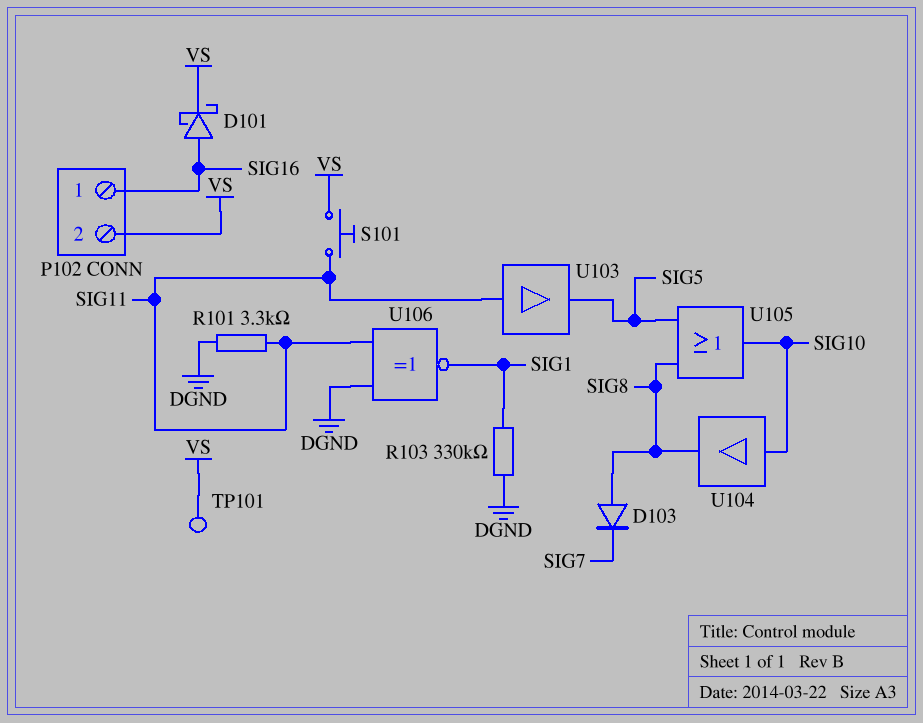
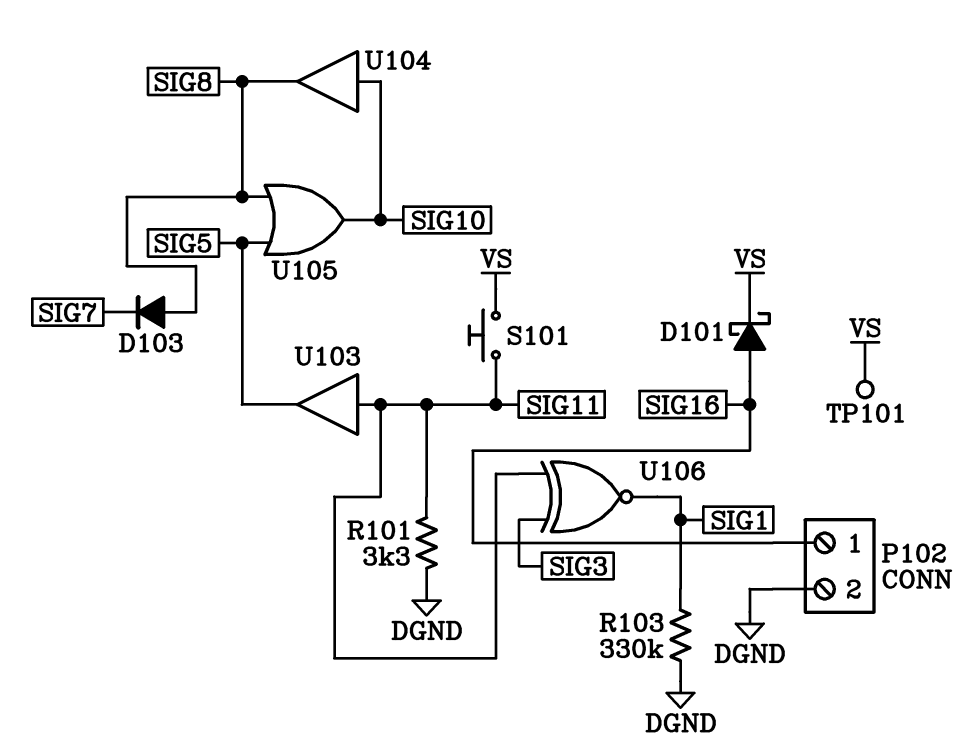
P102 pin 2: VS -> DGND
U106: XNOR (in DGND, in SIG11, out SIG1) -> XNOR (in SIG3, in SIG11, out SIG1)

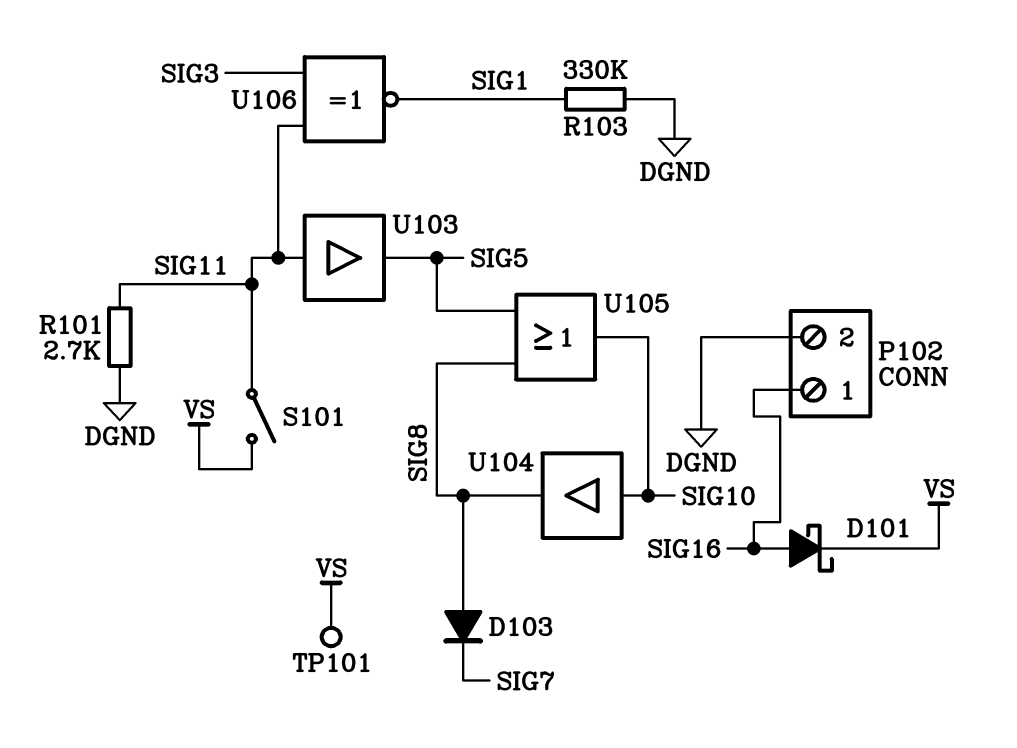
R101: 3.3k (DGND, SIG11) -> 2.7k (DGND, SIG11)
S101: button (SIG11, VS) -> switch (SIG11, VS)

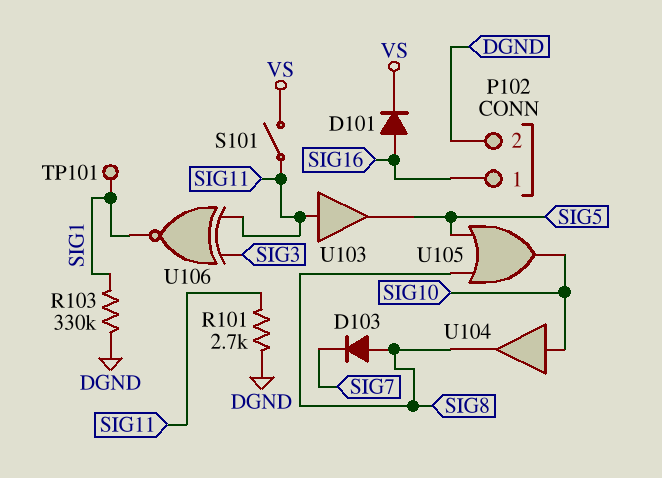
D101: schottky (A SIG16, K VS) -> diode (A SIG16, K VS)
TP101: test point (VS) -> test point (SIG1)

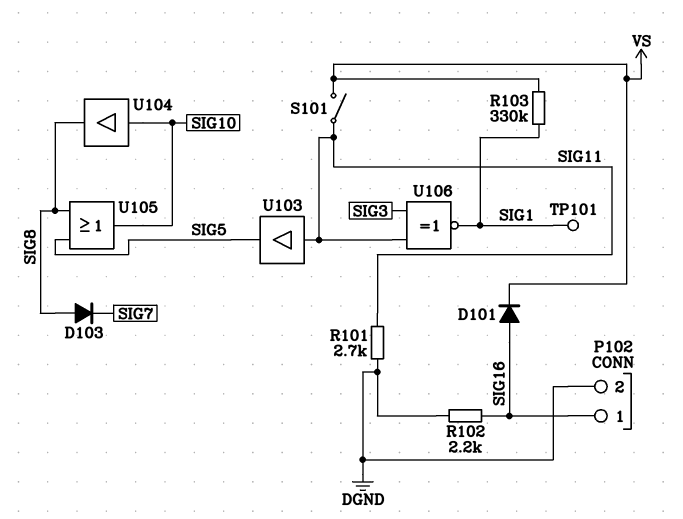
R102: none -> 2.2k (DGND, SIG16)
R103: 330k (DGND, SIG1) -> 330k (SIG1, VS)

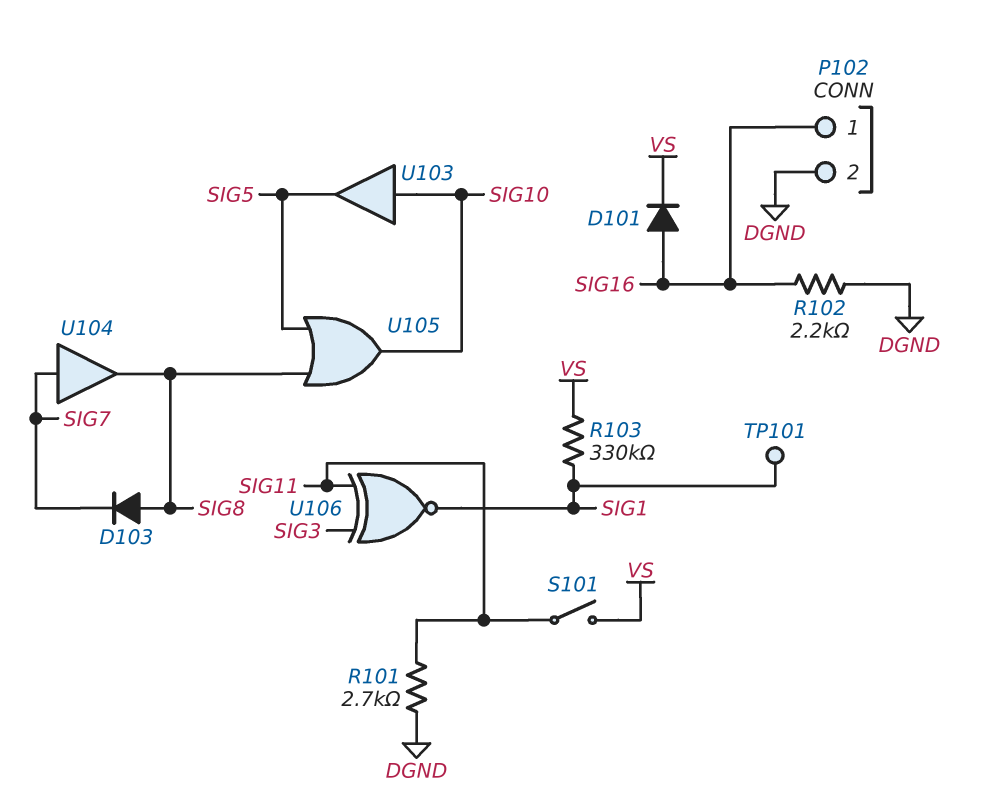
U103: buffer (in SIG11, out SIG5) -> buffer (in SIG10, out SIG5)
U104: buffer (in SIG10, out SIG8) -> buffer (in SIG7, out SIG8)

